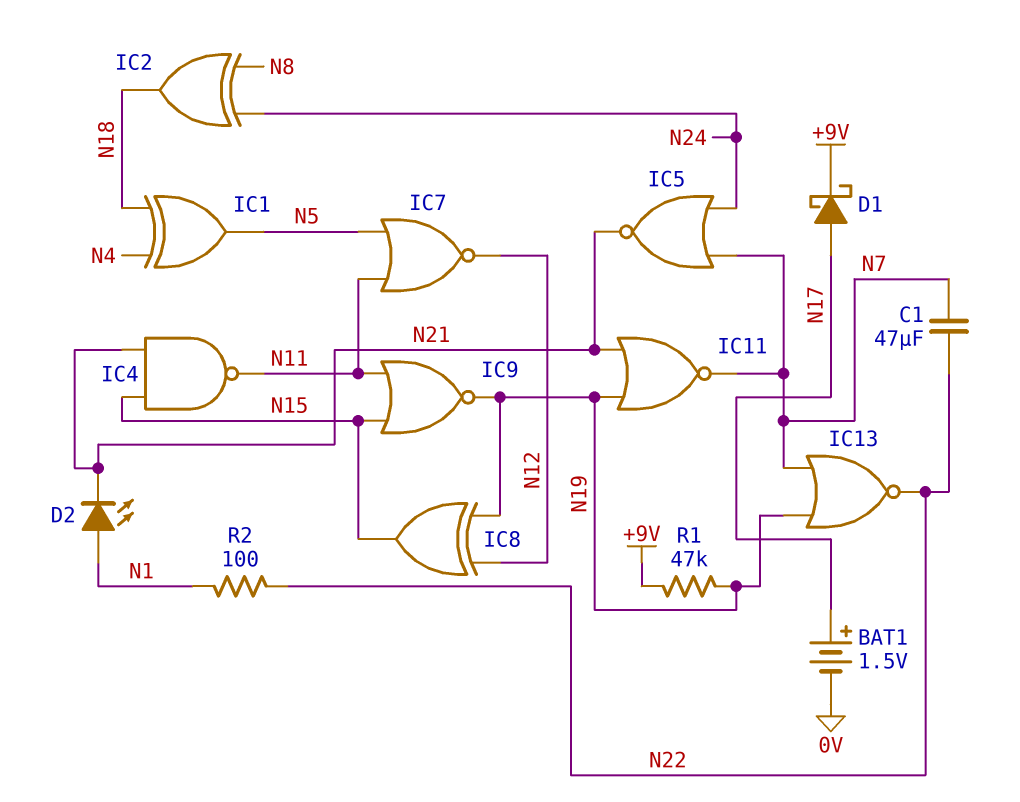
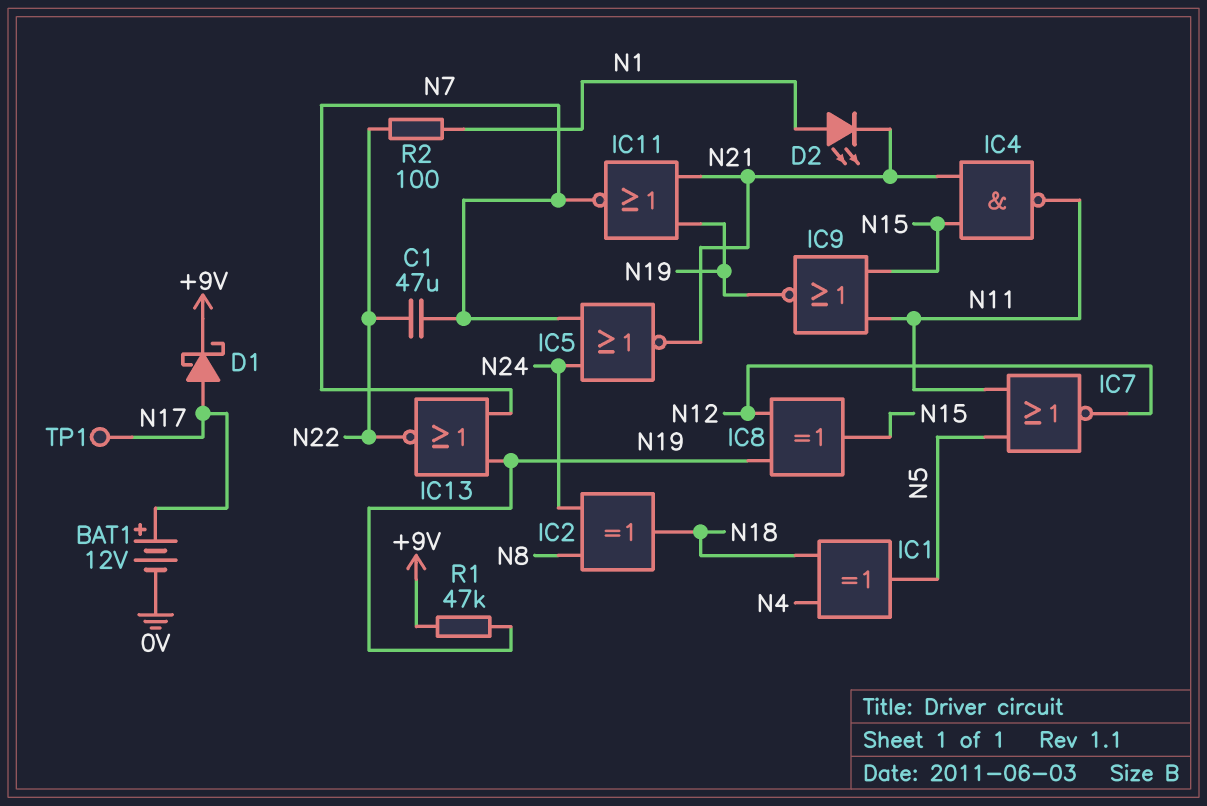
BAT1: 1.5V (plus N17, minus 0V) -> 12V (plus N17, minus 0V)
TP1: none -> test point (N17)

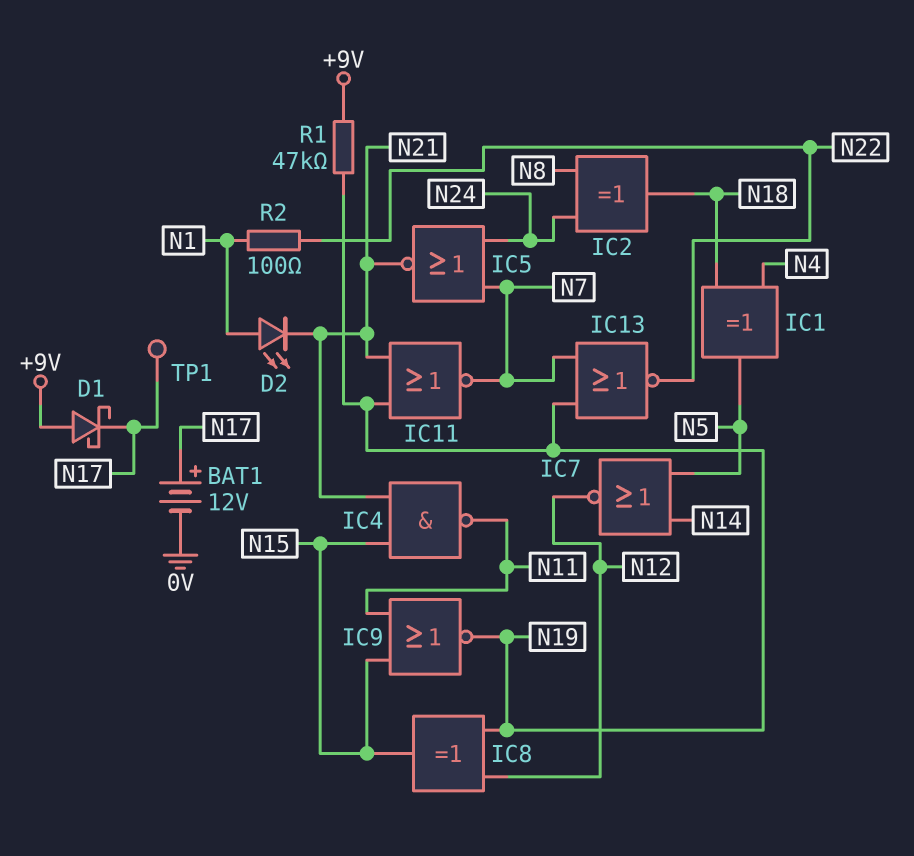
C1: 47uF (N7, N22) -> none
D1: schottky (A N17, K +9V) -> schottky (A +9V, K N17)
IC7: NOR (in N5, in N11, out N12) -> NOR (in N5, in N14, out N12)

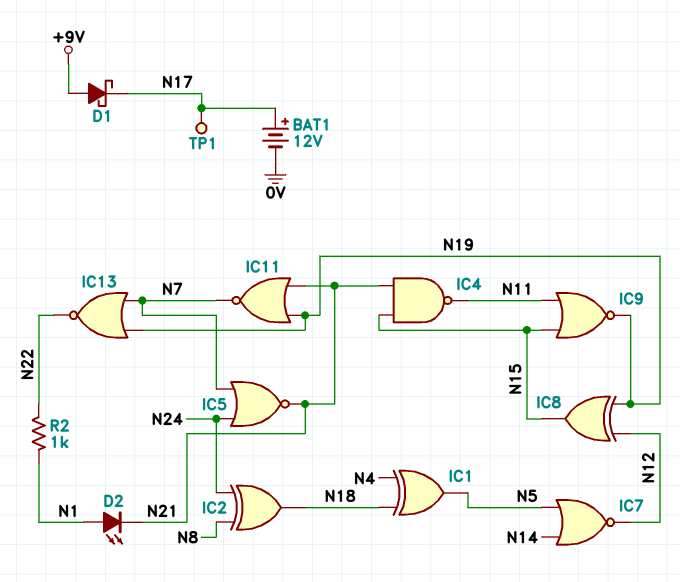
R1: 47k (+9V, N19) -> none
R2: 100 (N1, N22) -> 1k (N1, N22)

